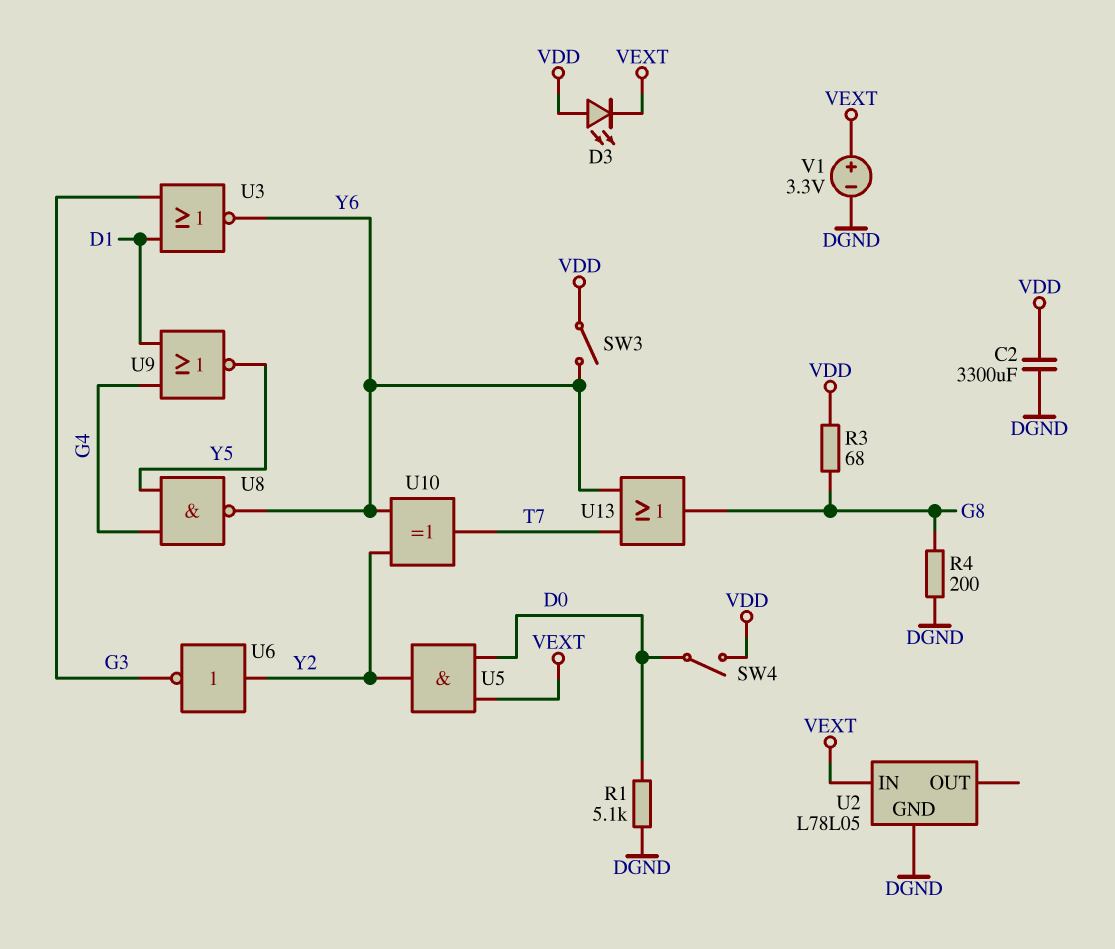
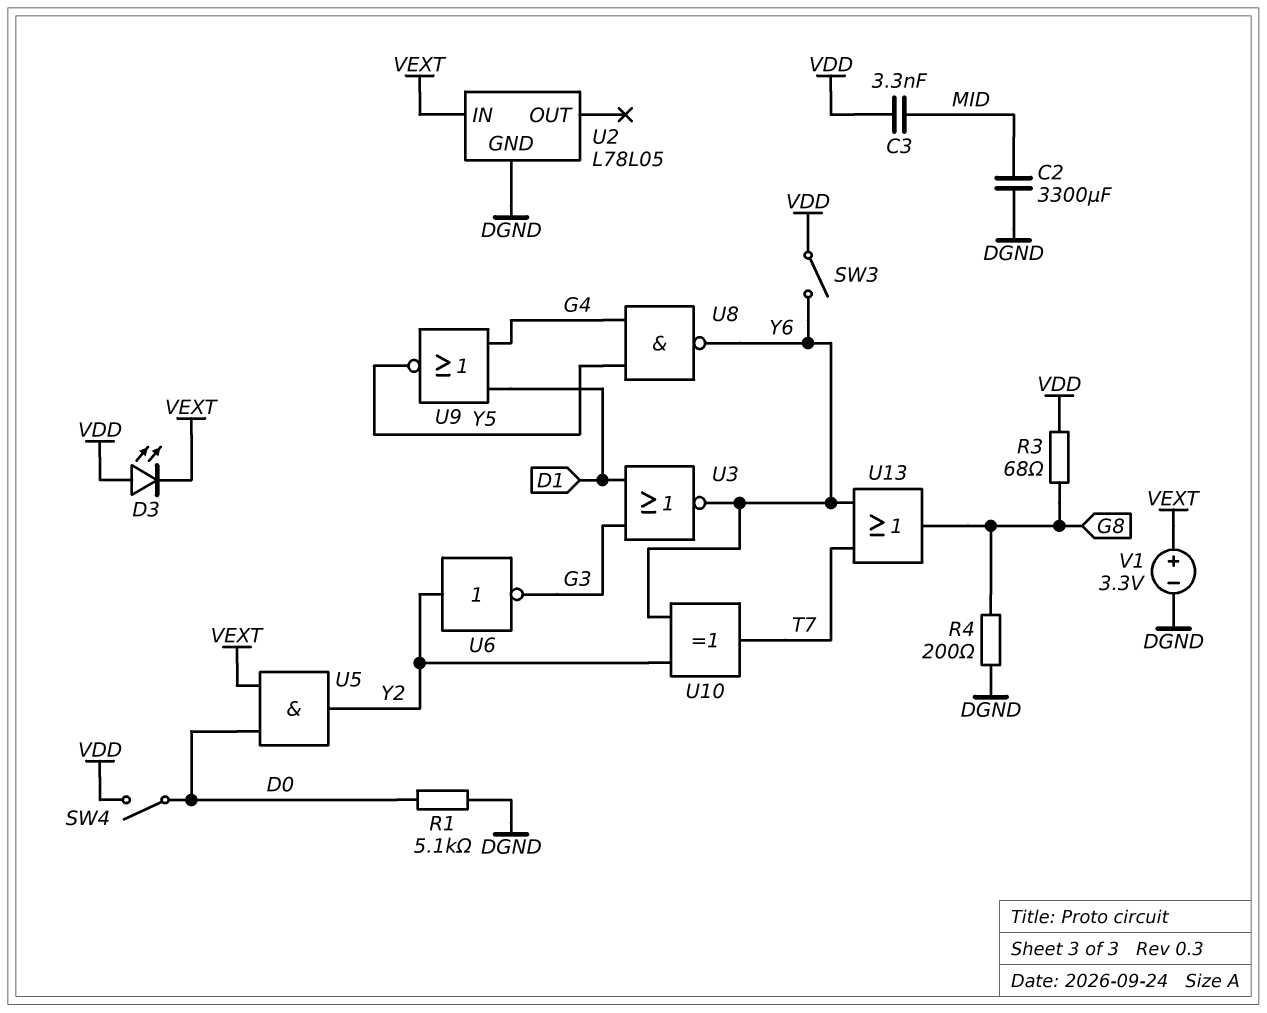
C2: 3300uF (DGND, VDD) -> 3300uF (DGND, MID)
C3: none -> 3.3nF (MID, VDD)

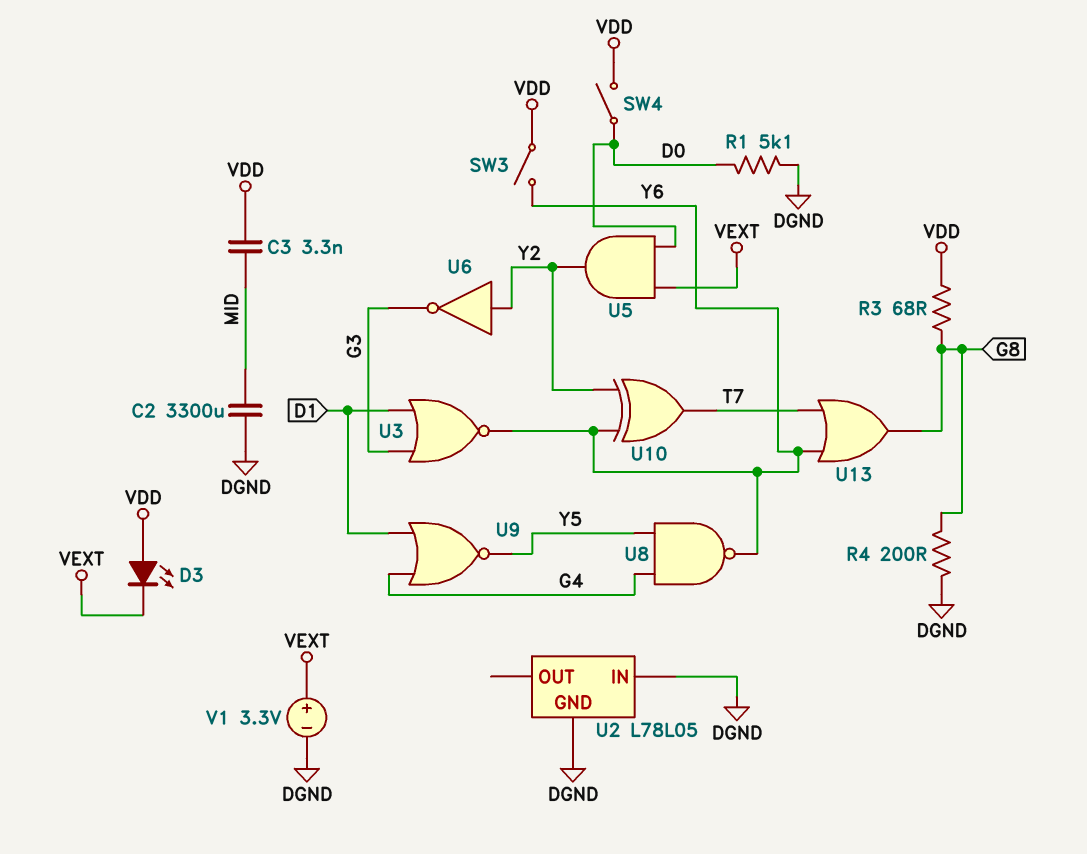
U2 pin IN: VEXT -> DGND

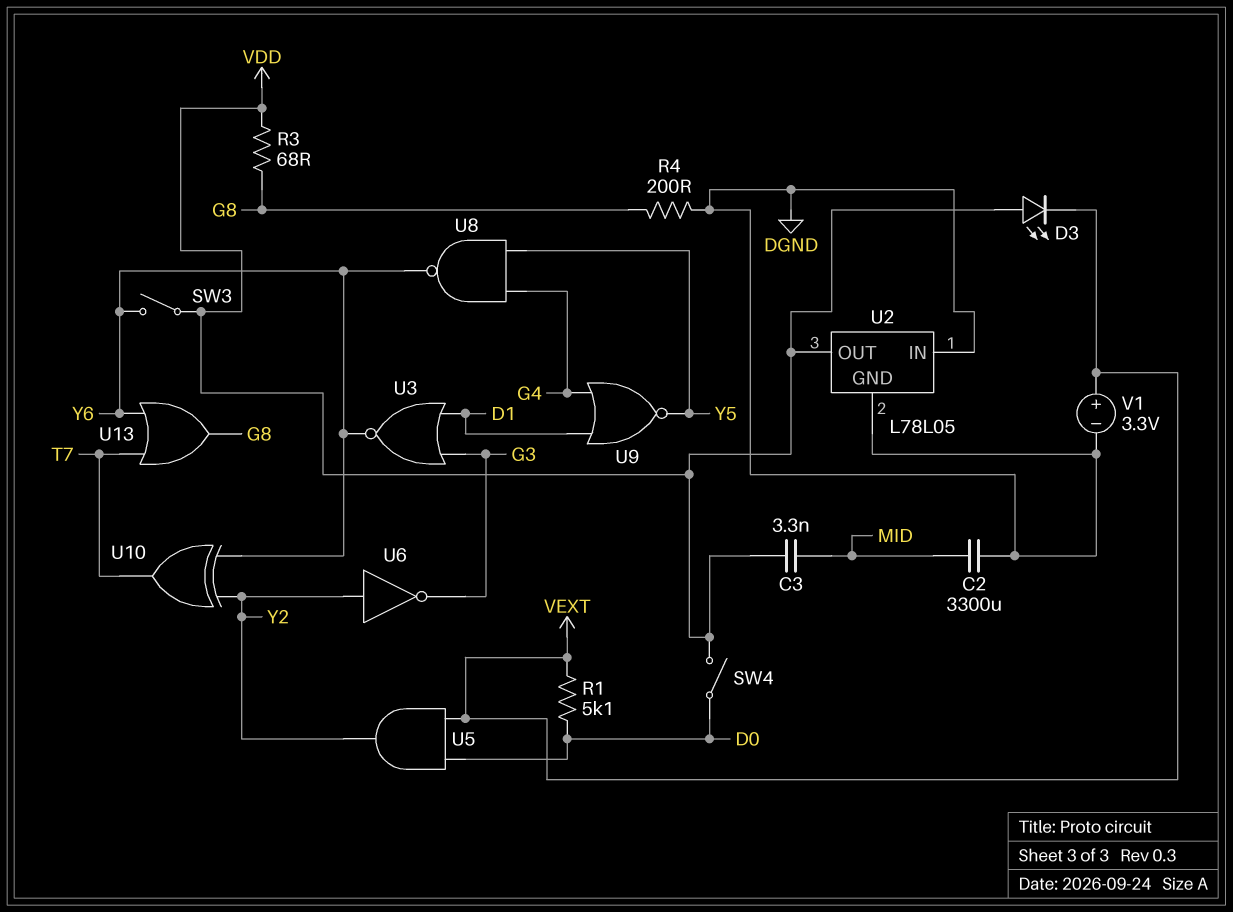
R1: 5.1k (D0, DGND) -> 5.1k (D0, VEXT)
U2 pin OUT: none -> VDD

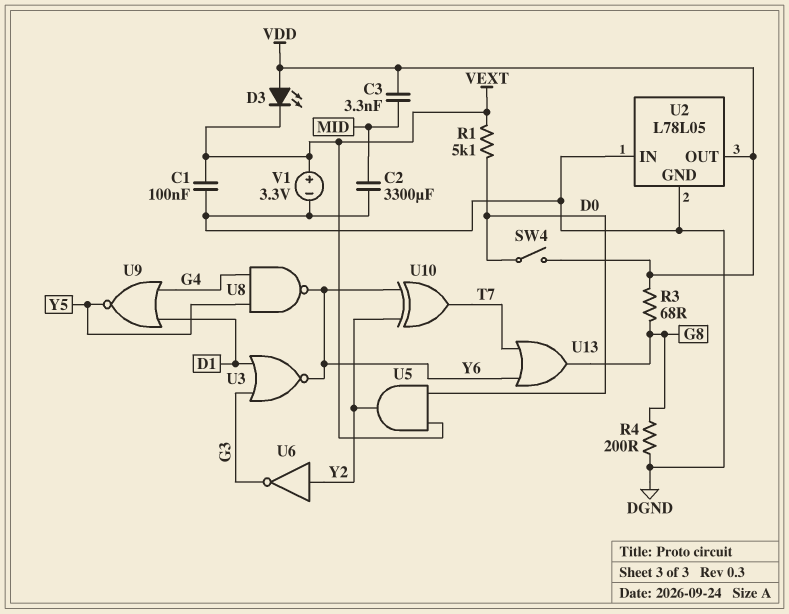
C1: none -> 100nF (DGND, VEXT)
SW3: switch (VDD, Y6) -> none

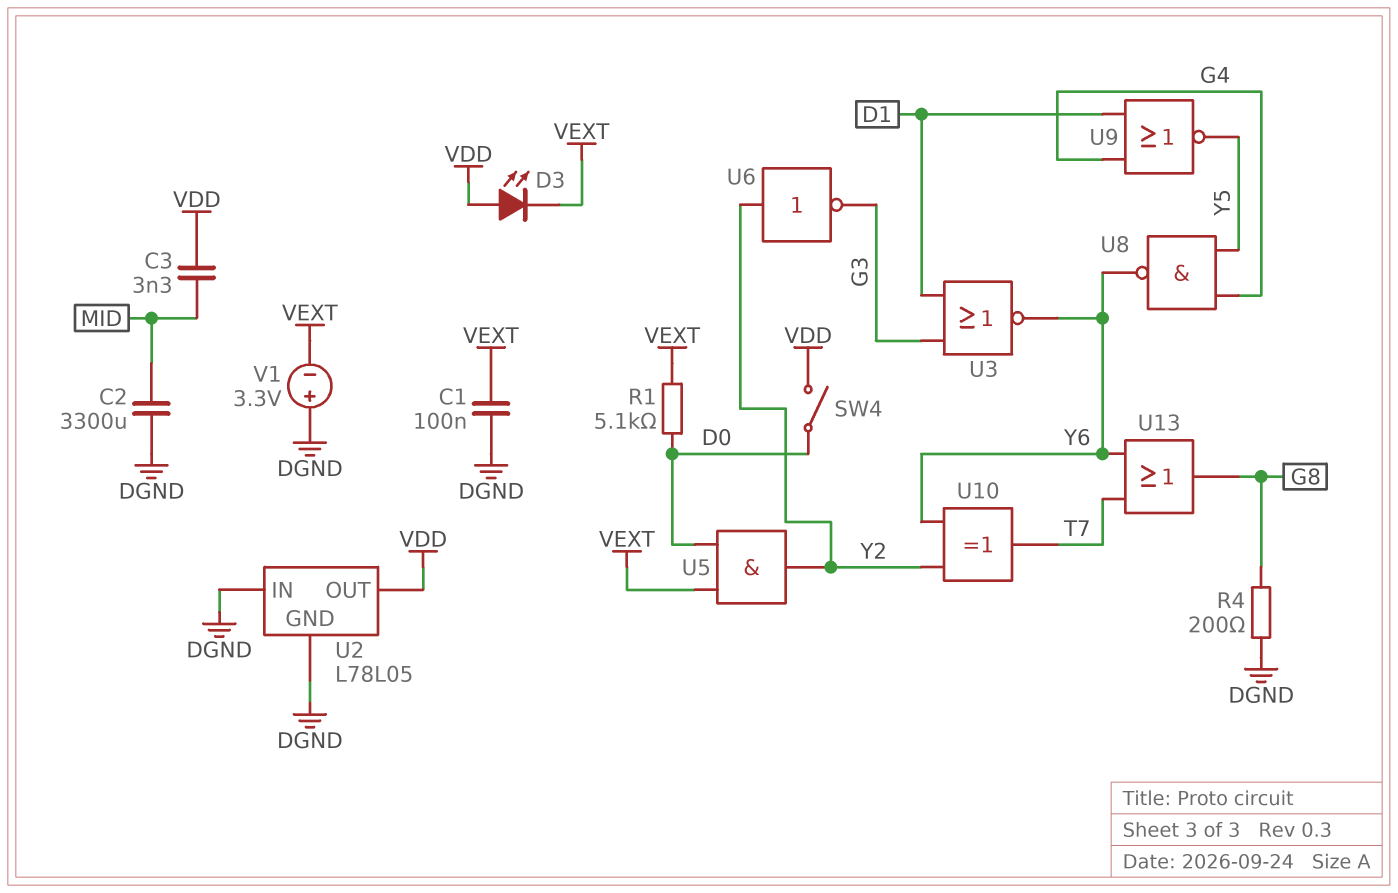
R3: 68 (G8, VDD) -> none
V1: 3.3V (plus VEXT, minus DGND) -> 3.3V (plus DGND, minus VEXT)

